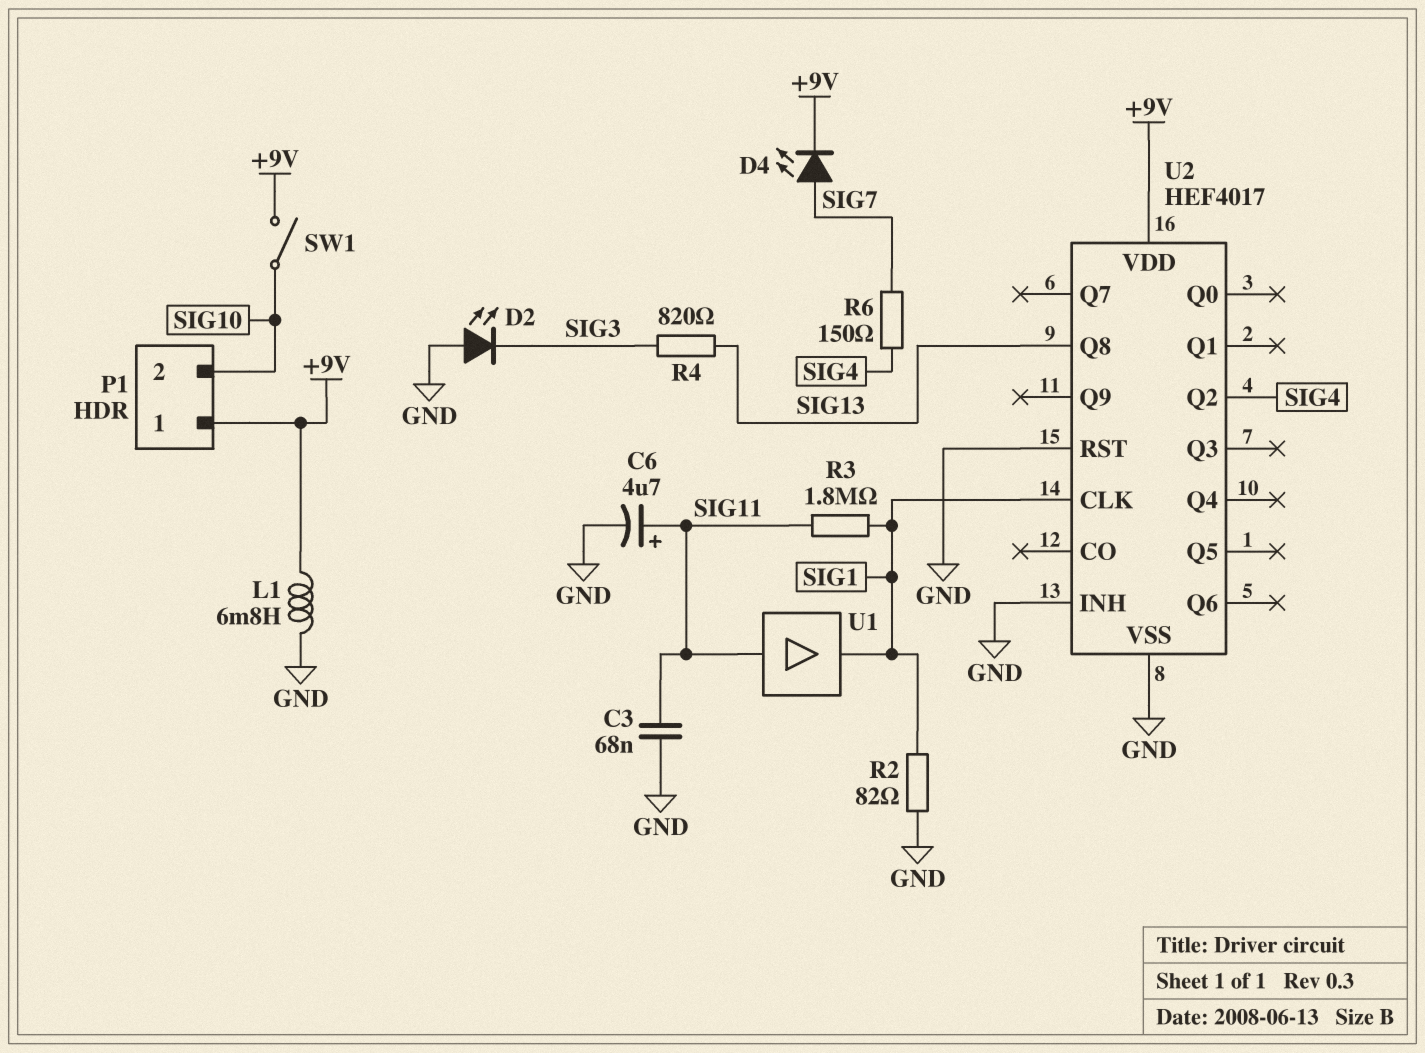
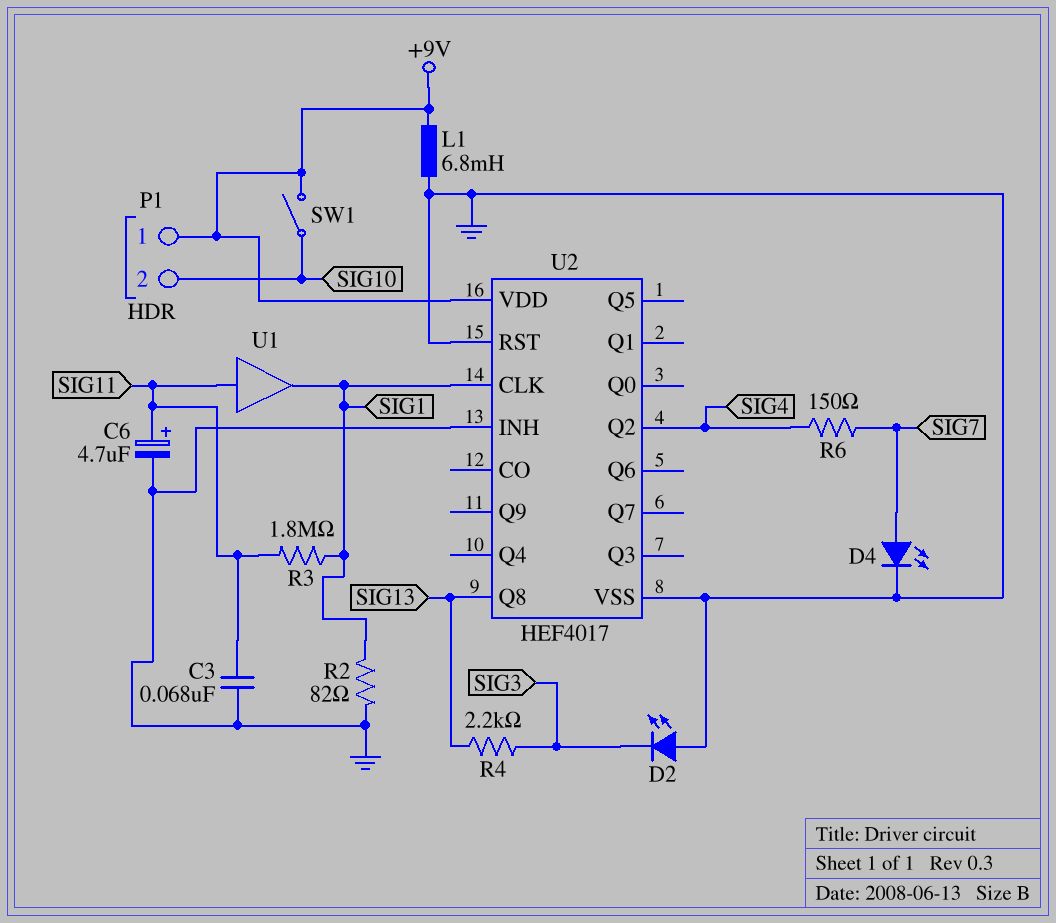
D4: LED (A SIG7, K +9V) -> LED (A SIG7, K GND)
R4: 820 (SIG3, SIG13) -> 2.2k (SIG3, SIG13)

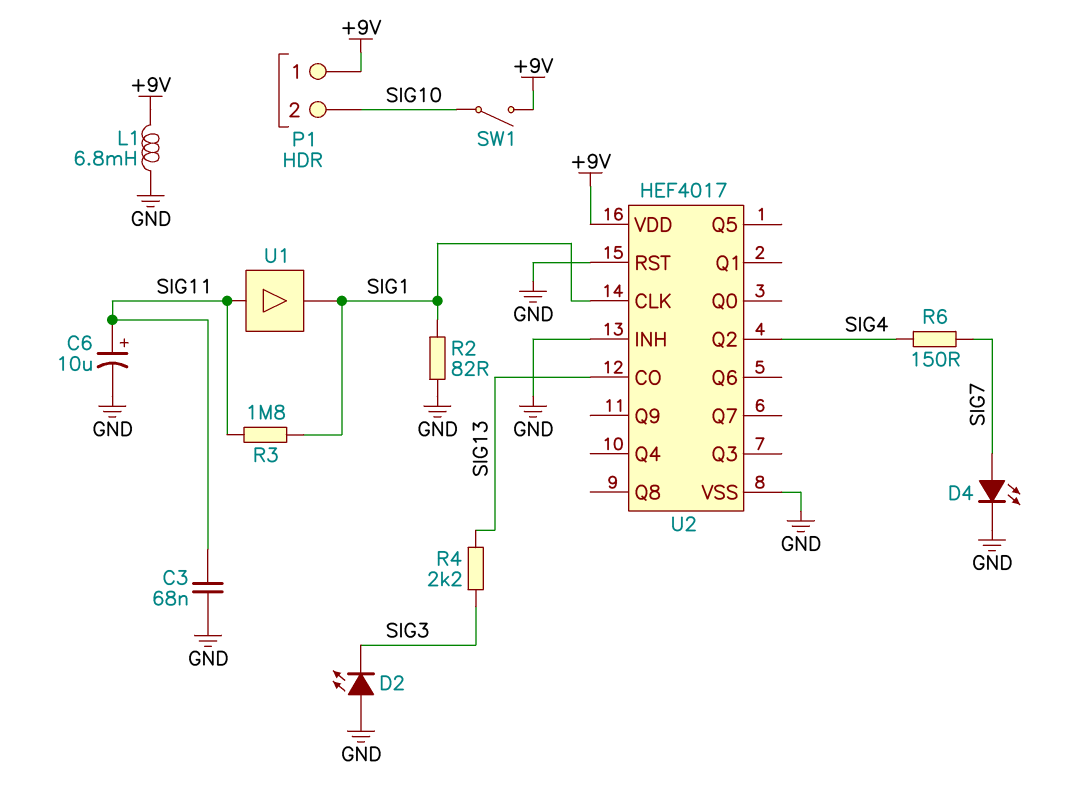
C6: 4.7uF (plus SIG11, minus GND) -> 10uF (plus SIG11, minus GND)
U2 pin CO: none -> SIG13
U2 pin Q8: SIG13 -> none

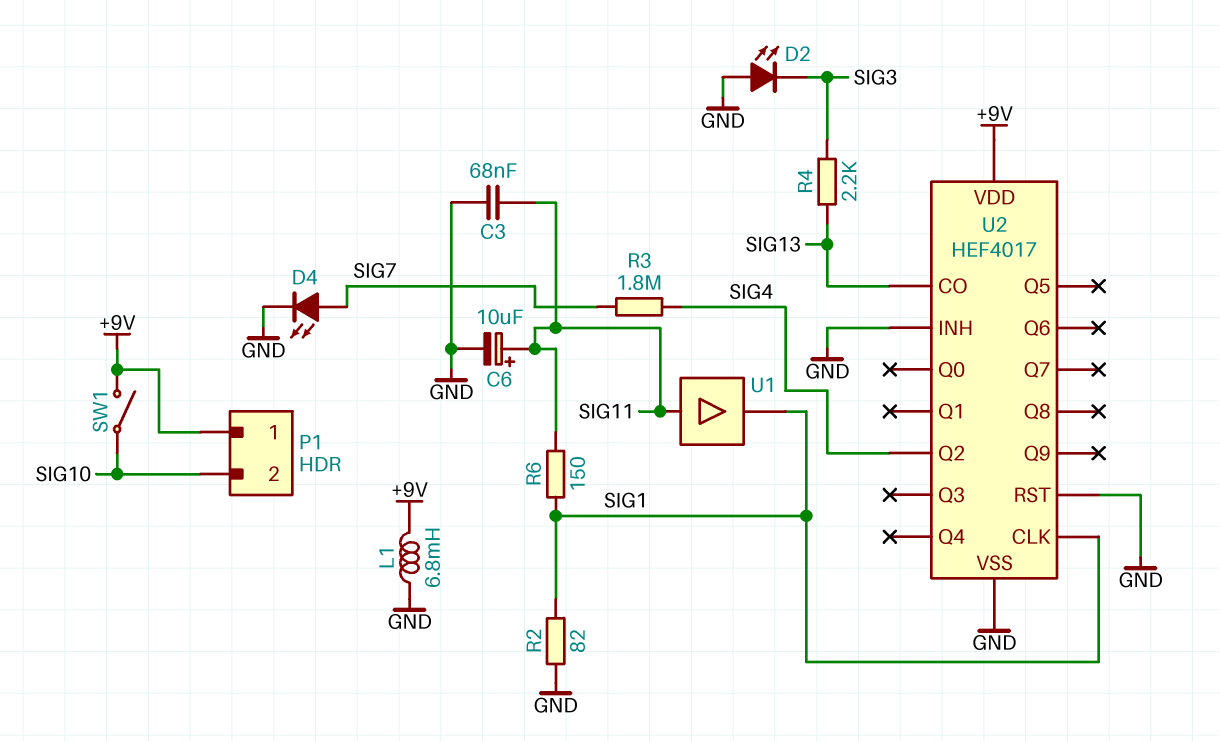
R3: 1.8M (SIG1, SIG11) -> 1.8M (SIG4, SIG7)
R6: 150 (SIG4, SIG7) -> 150 (SIG1, SIG11)

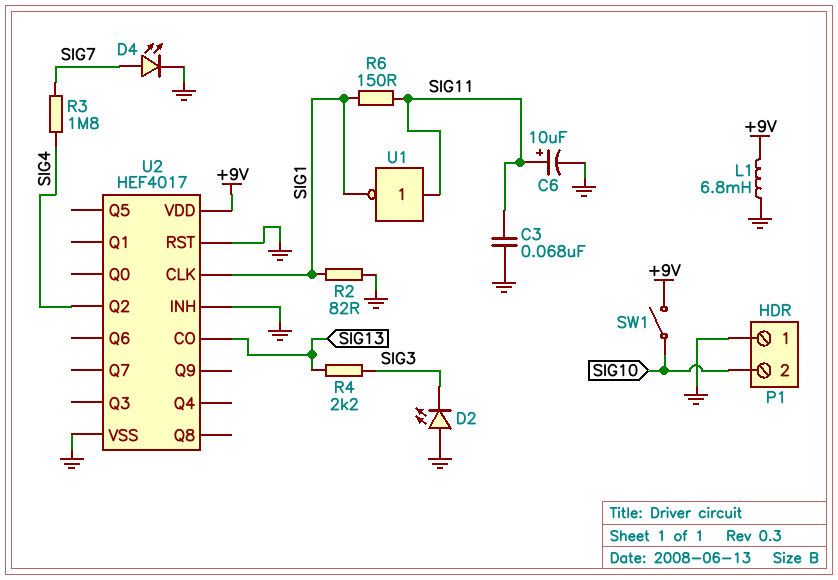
P1 pin 1: +9V -> GND
U1: buffer (in SIG11, out SIG1) -> NOT (in SIG11, out SIG1)

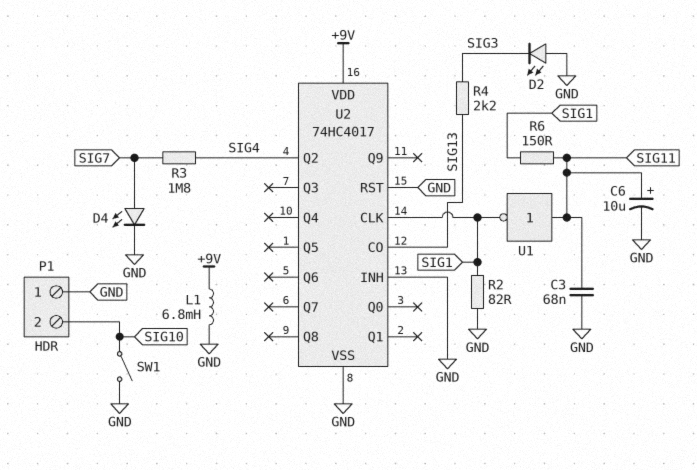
SW1: switch (+9V, SIG10) -> switch (GND, SIG10)
U2: HEF4017 -> 74HC4017

